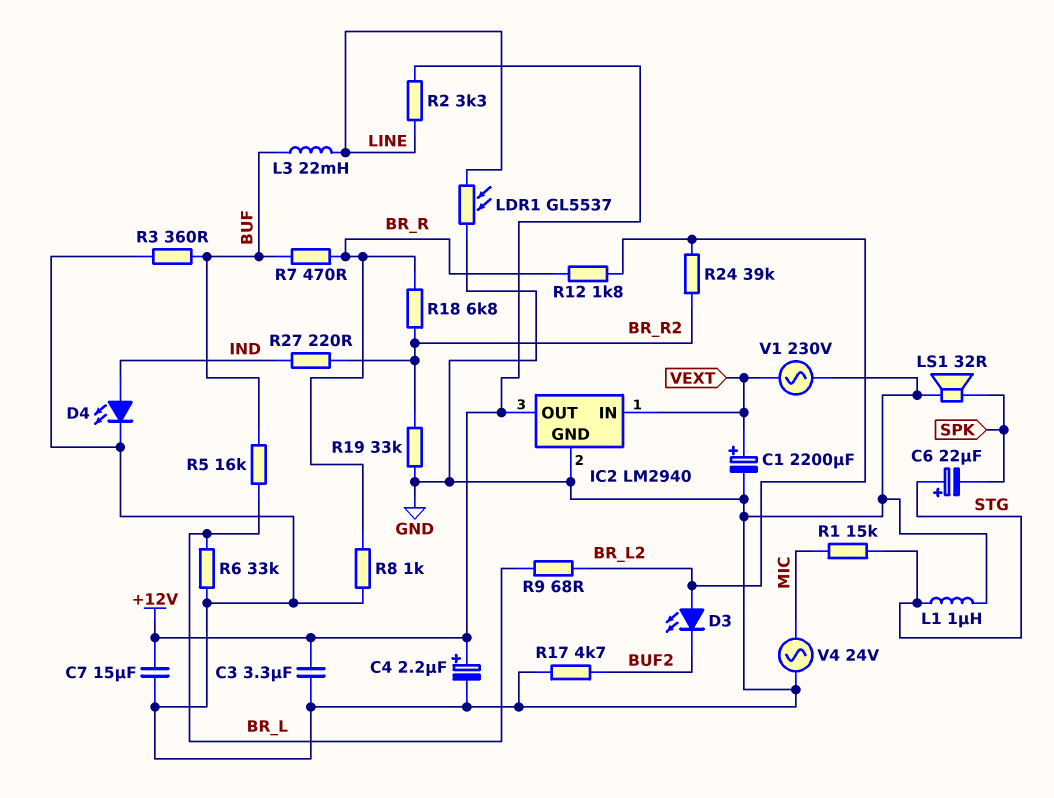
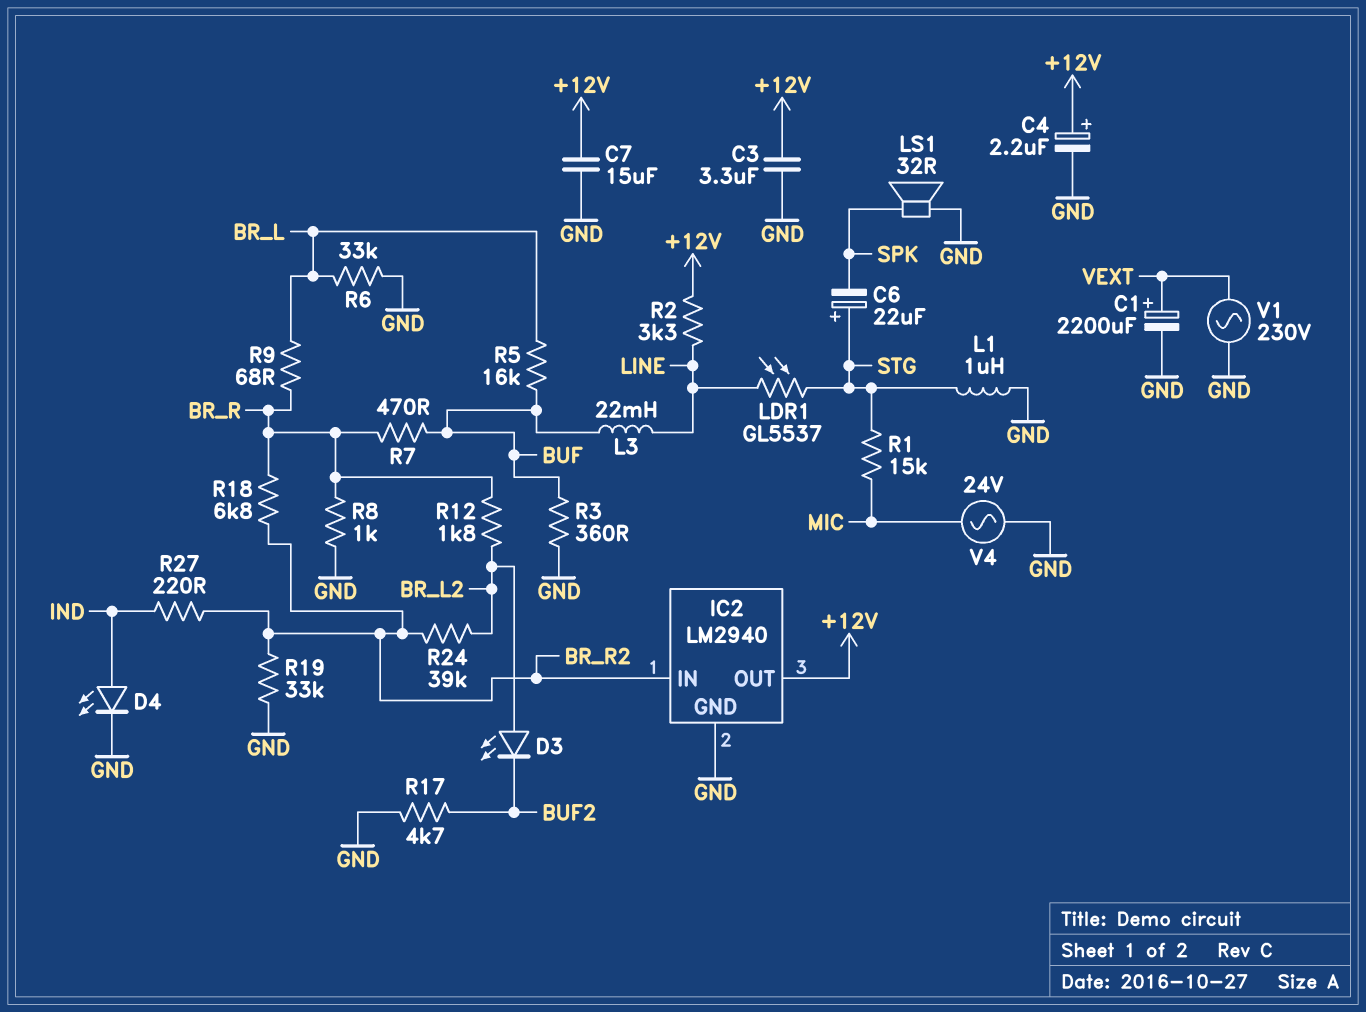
IC2 pin IN: VEXT -> BR_R2
LDR1: GL5537 (GND, LINE) -> GL5537 (LINE, STG)
R9: 68 (BR_L, BR_L2) -> 68 (BR_L, BR_R)

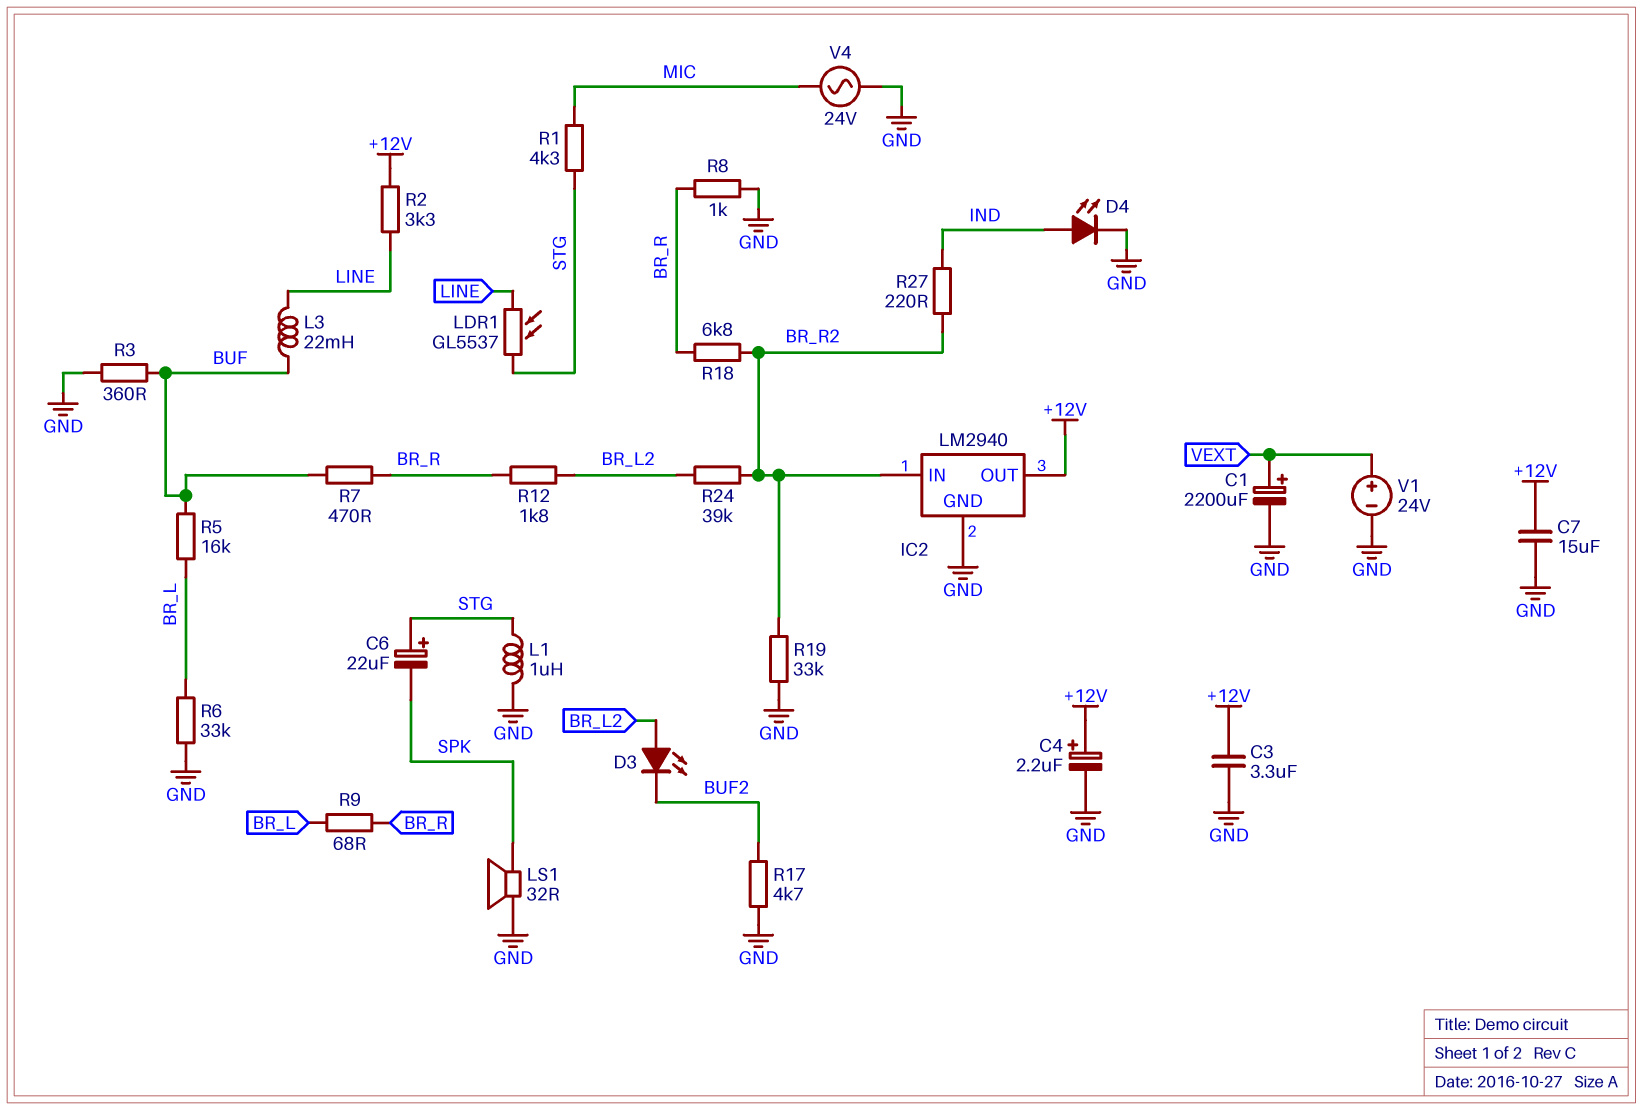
R1: 15k (MIC, STG) -> 4.3k (MIC, STG)
V1: AC 230V (GND, VEXT) -> 24V (plus VEXT, minus GND)

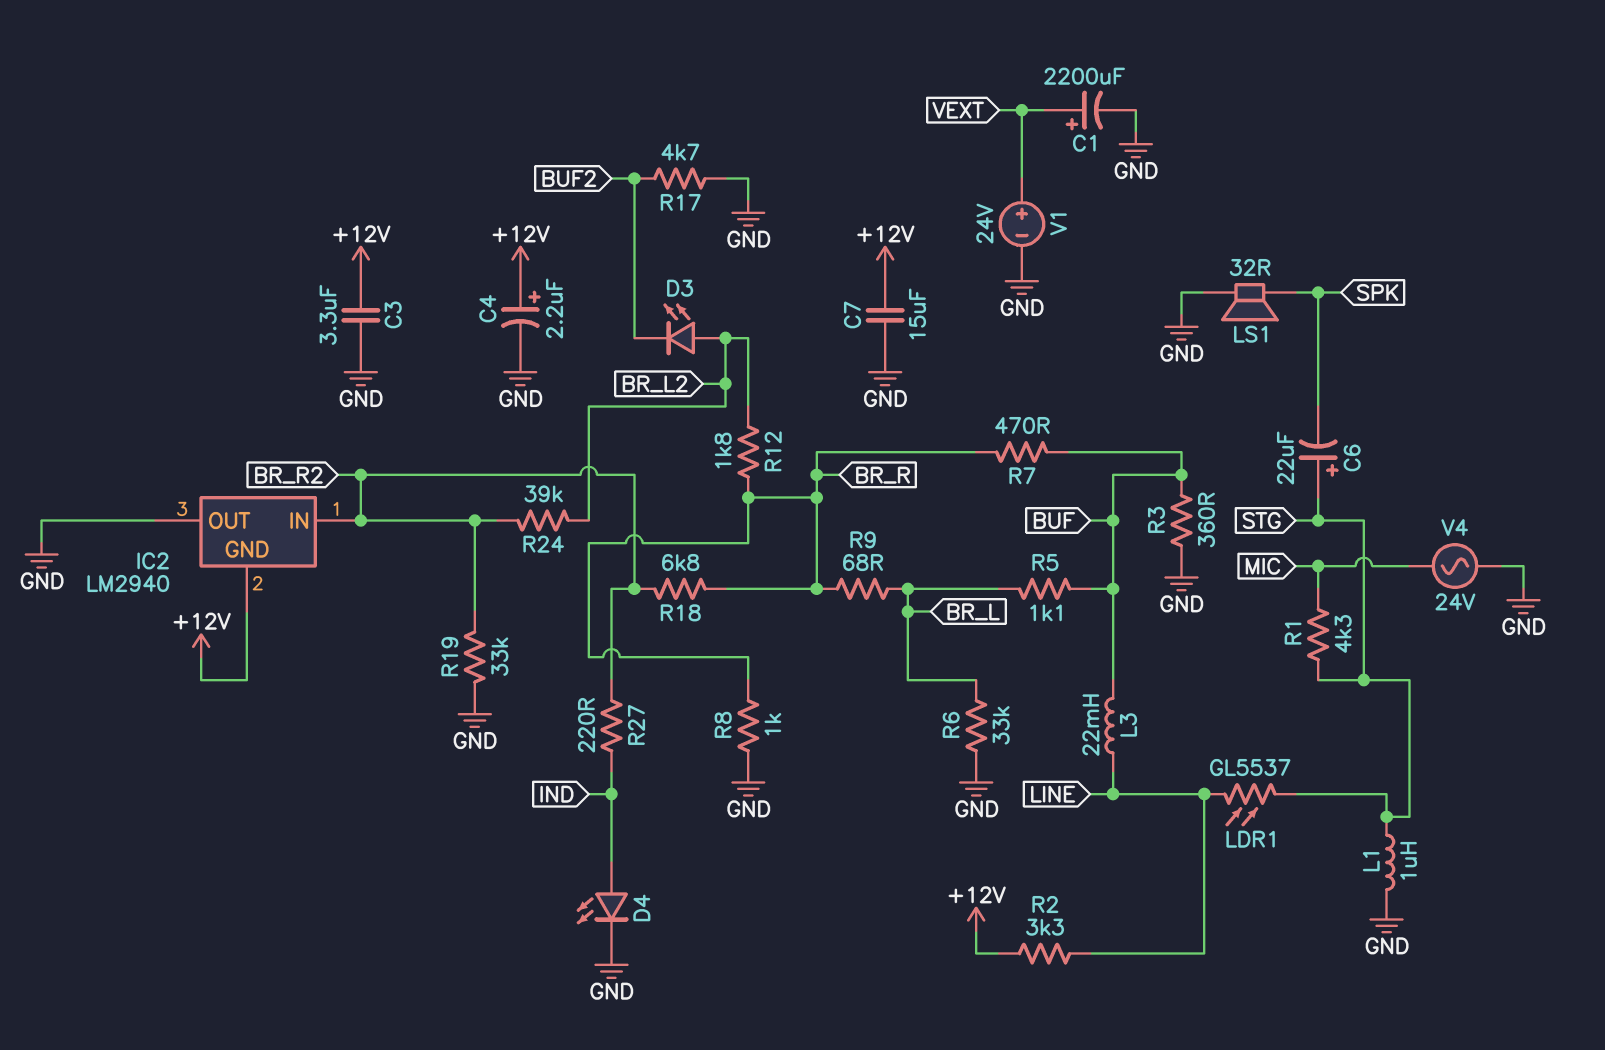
IC2 pin GND: GND -> +12V
IC2 pin OUT: +12V -> GND
R5: 16k (BR_L, BUF) -> 1.1k (BR_L, BUF)

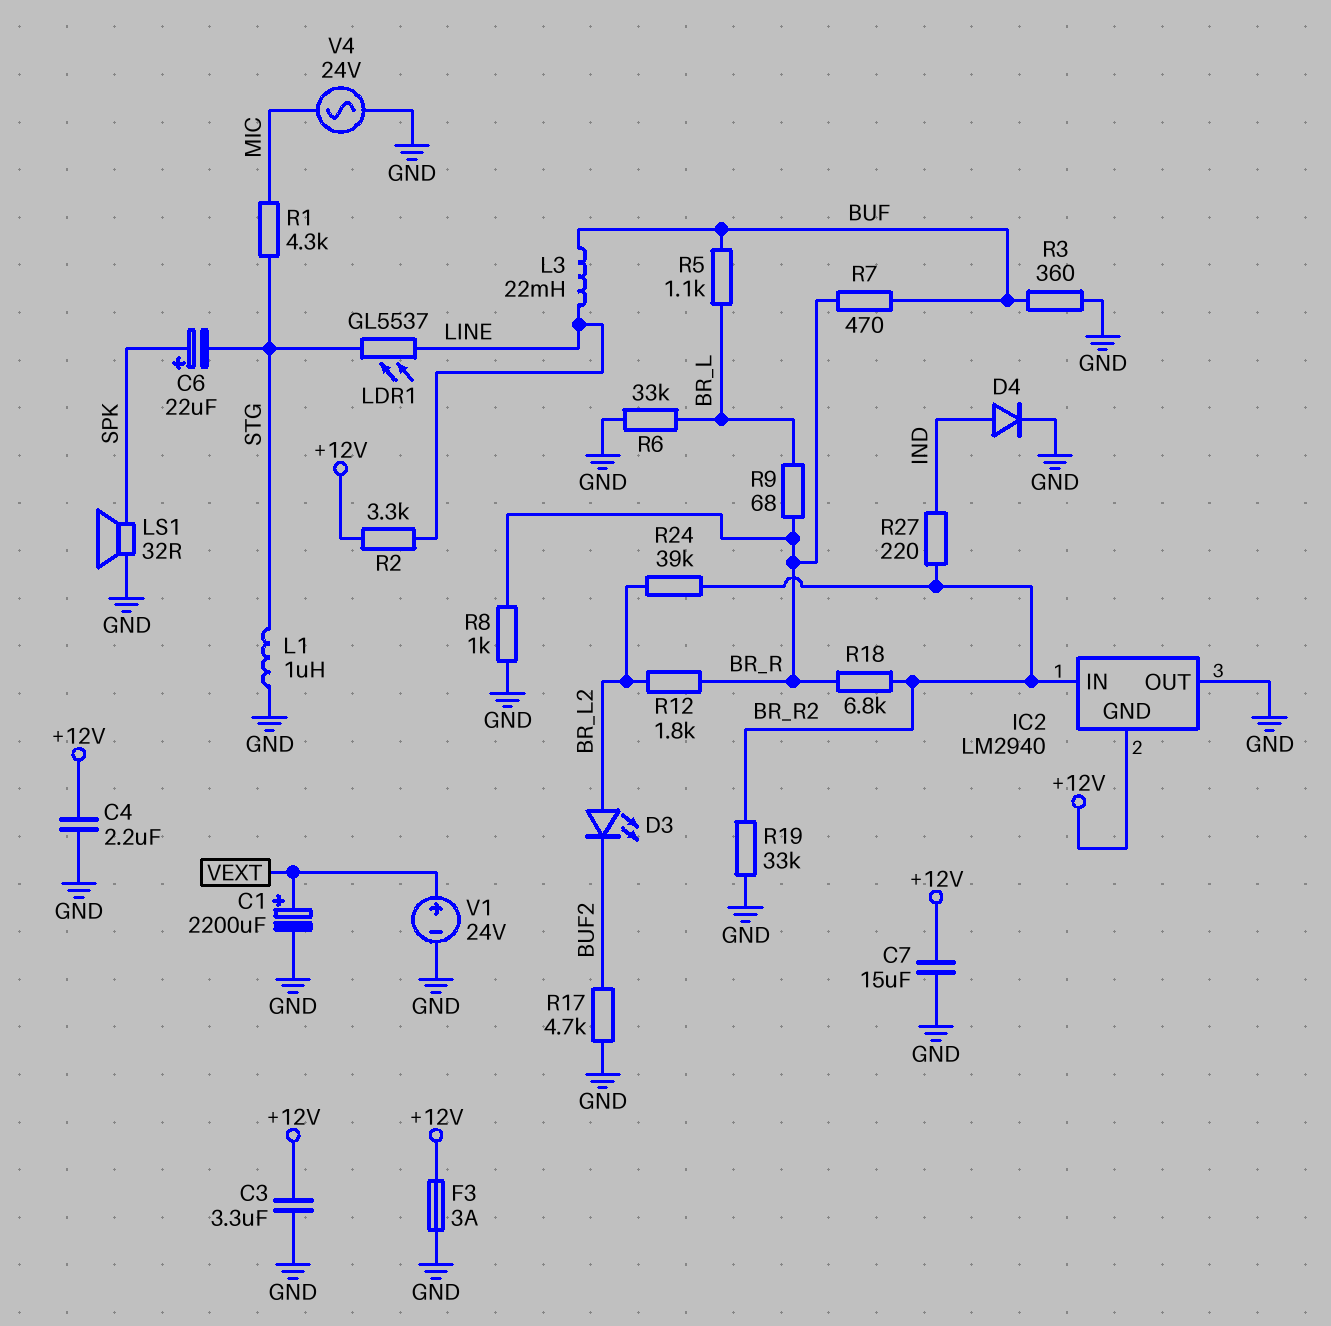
C4: 2.2uF (plus +12V, minus GND) -> 2.2uF (+12V, GND)
C6: 22uF (plus STG, minus SPK) -> 22uF (plus SPK, minus STG)
D4: LED (A IND, K GND) -> diode (A IND, K GND)
F3: none -> 3A (+12V, GND)

